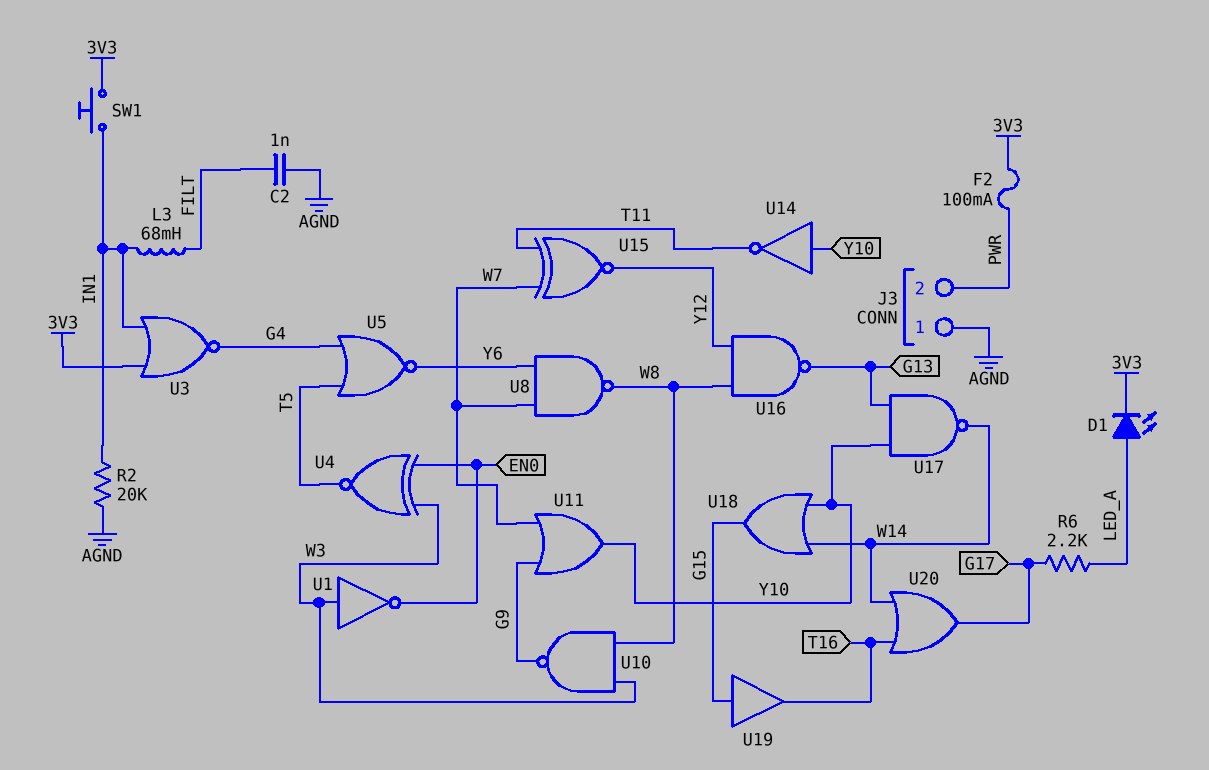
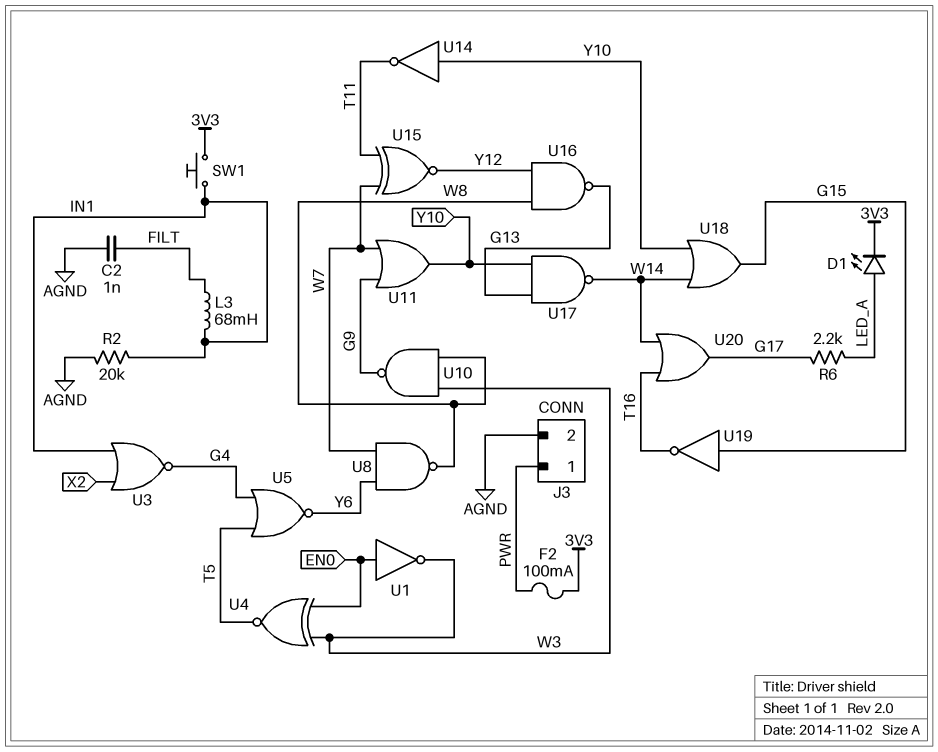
J3 pin 1: AGND -> PWR
J3 pin 2: PWR -> AGND
U1: NOT (in W3, out EN0) -> NOT (in EN0, out W3)
U3: NOR (in 3V3, in IN1, out G4) -> NOR (in IN1, in X2, out G4)
U19: buffer (in G15, out T16) -> NOT (in G15, out T16)

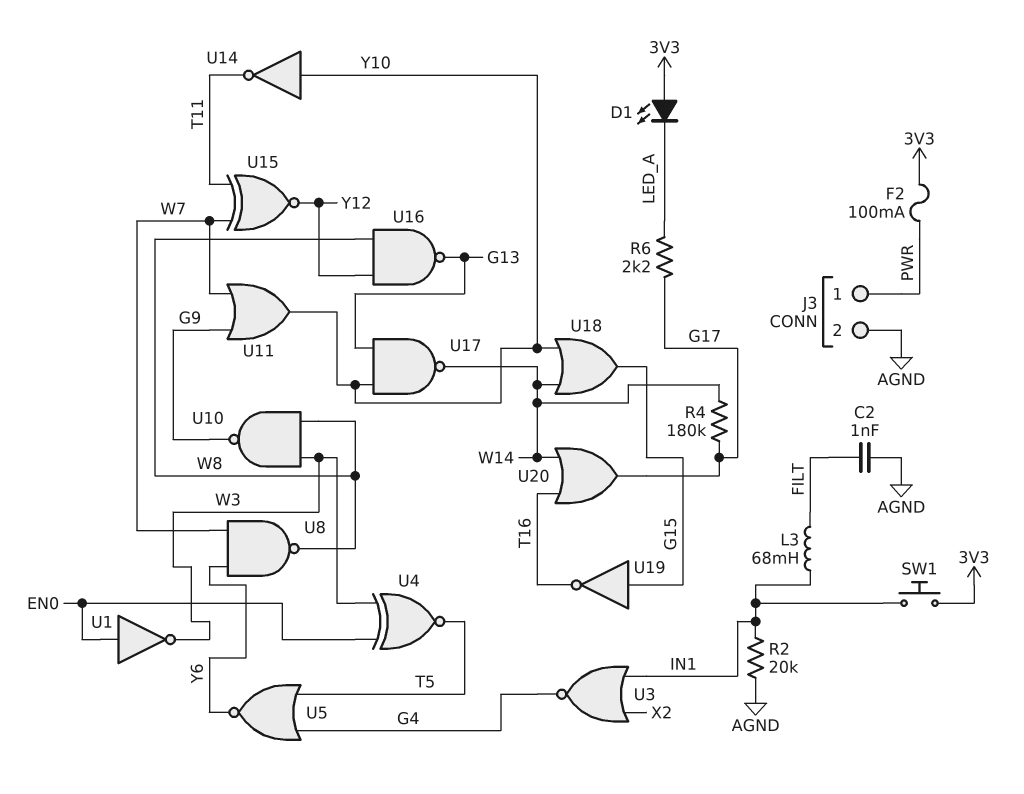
D1: LED (A LED_A, K 3V3) -> LED (A 3V3, K LED_A)
R4: none -> 180k (G17, W14)

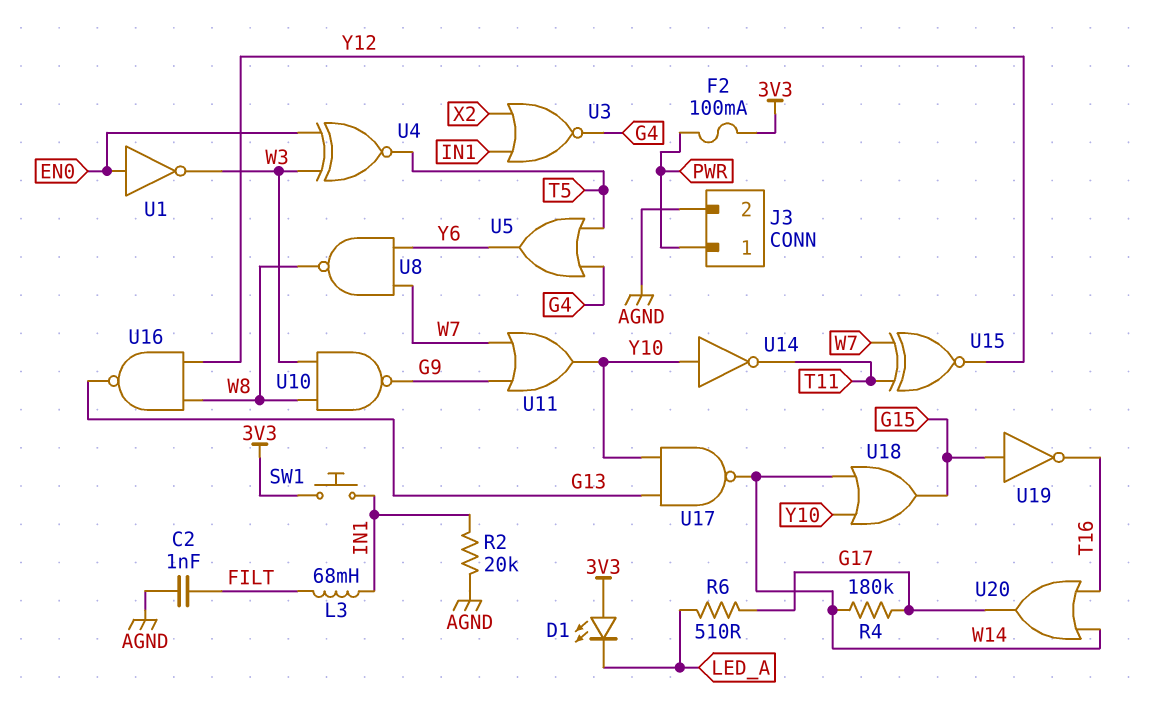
R6: 2.2k (G17, LED_A) -> 510 (G17, LED_A)
U5: NOR (in G4, in T5, out Y6) -> OR (in G4, in T5, out Y6)

